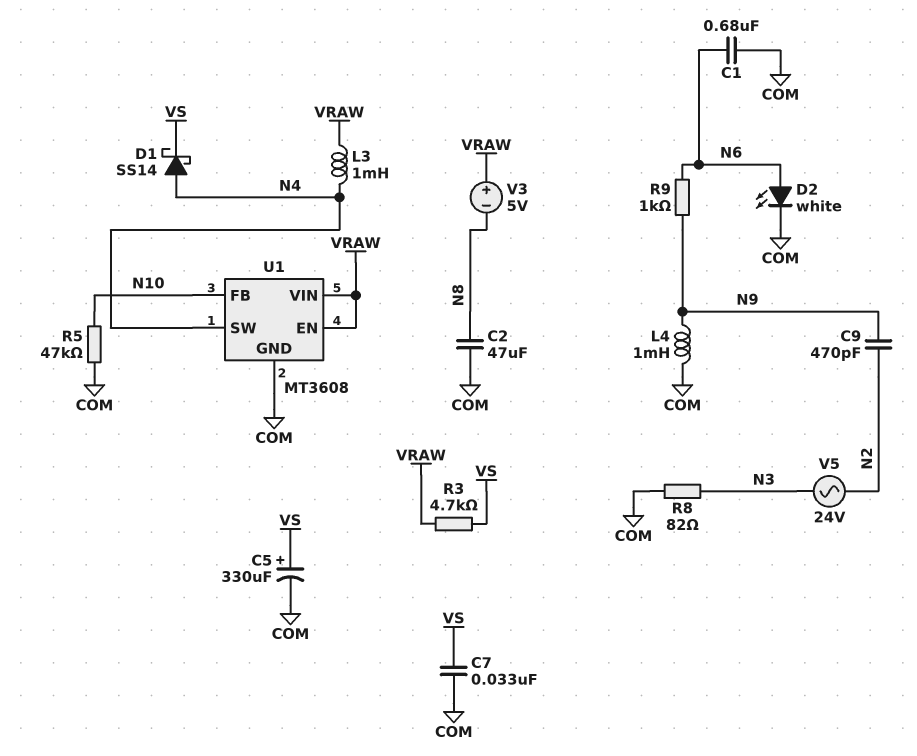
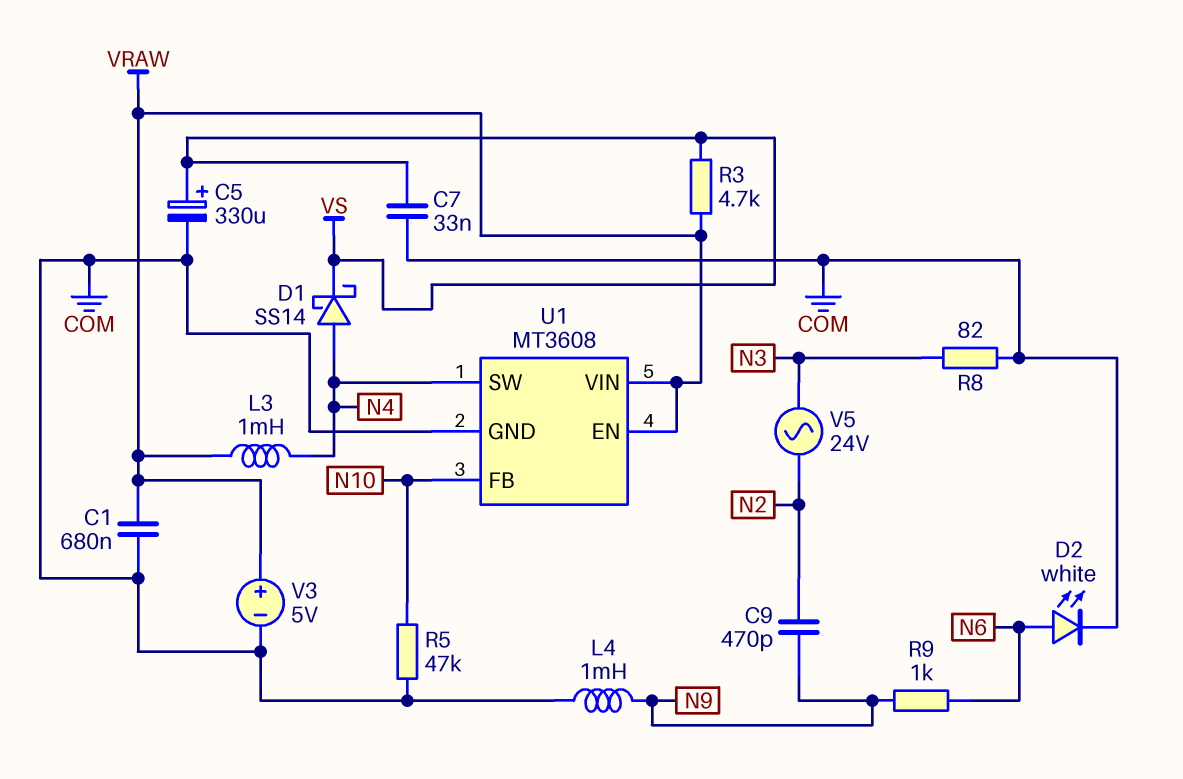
C1: 680nF (COM, N6) -> 680nF (COM, VRAW)
C2: 47uF (COM, N8) -> none
V3: 5V (plus VRAW, minus N8) -> 5V (plus VRAW, minus COM)

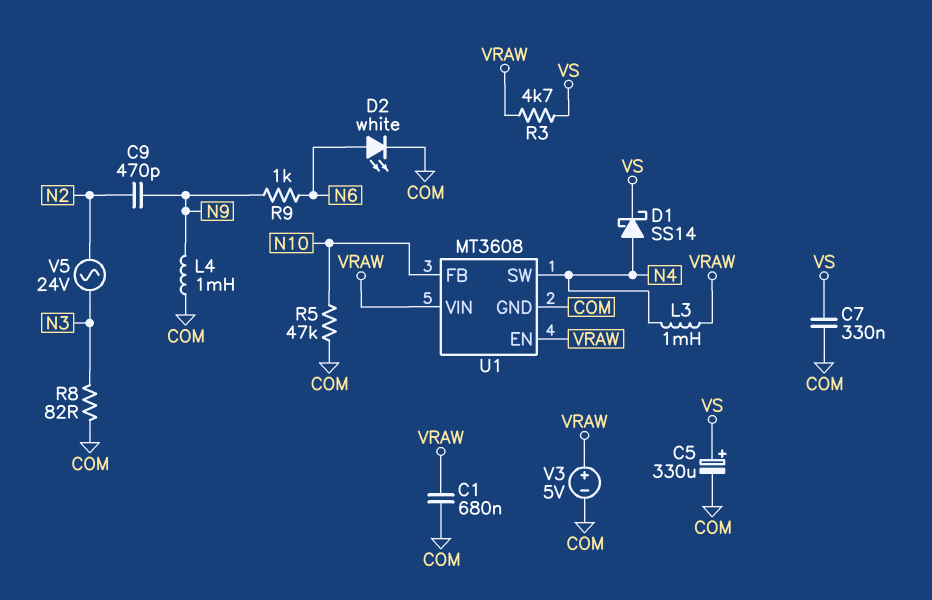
C7: 33nF (COM, VS) -> 330nF (COM, VS)

